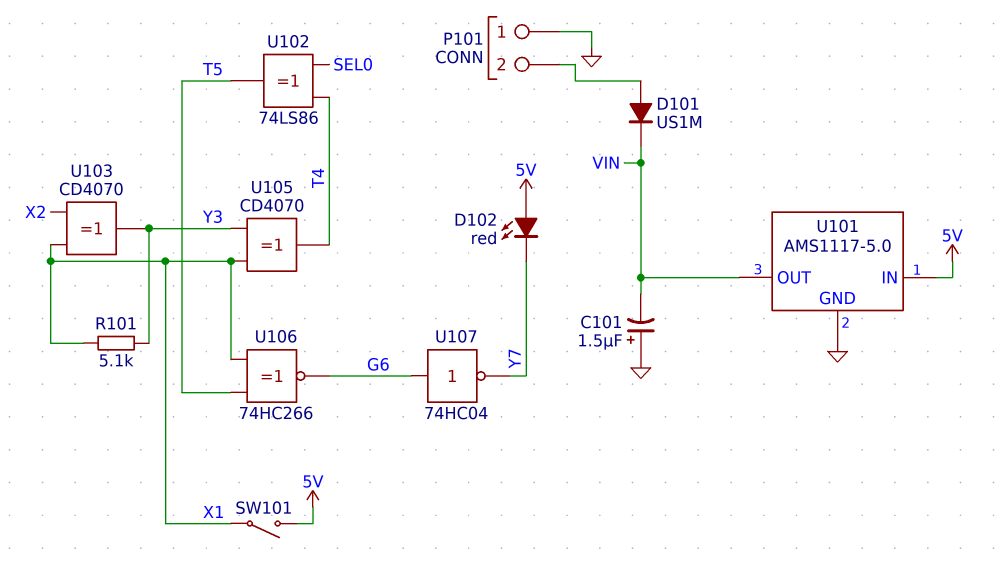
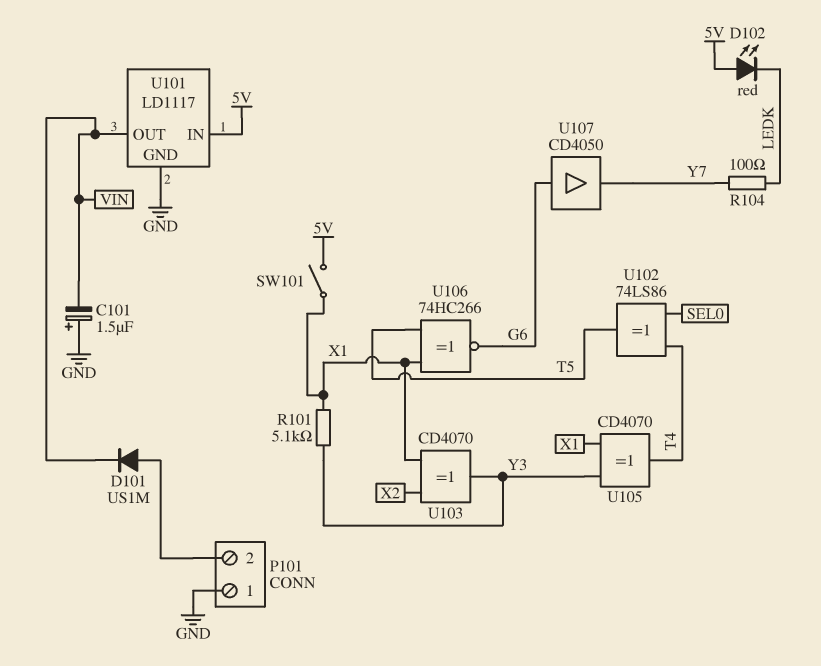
D102: LED red (A 5V, K Y7) -> LED red (A 5V, K LEDK)
R104: none -> 100 (LEDK, Y7)
U101: AMS1117-5.0 -> LD1117
U107: NOT 74HC04 (in G6, out Y7) -> buffer CD4050 (in G6, out Y7)

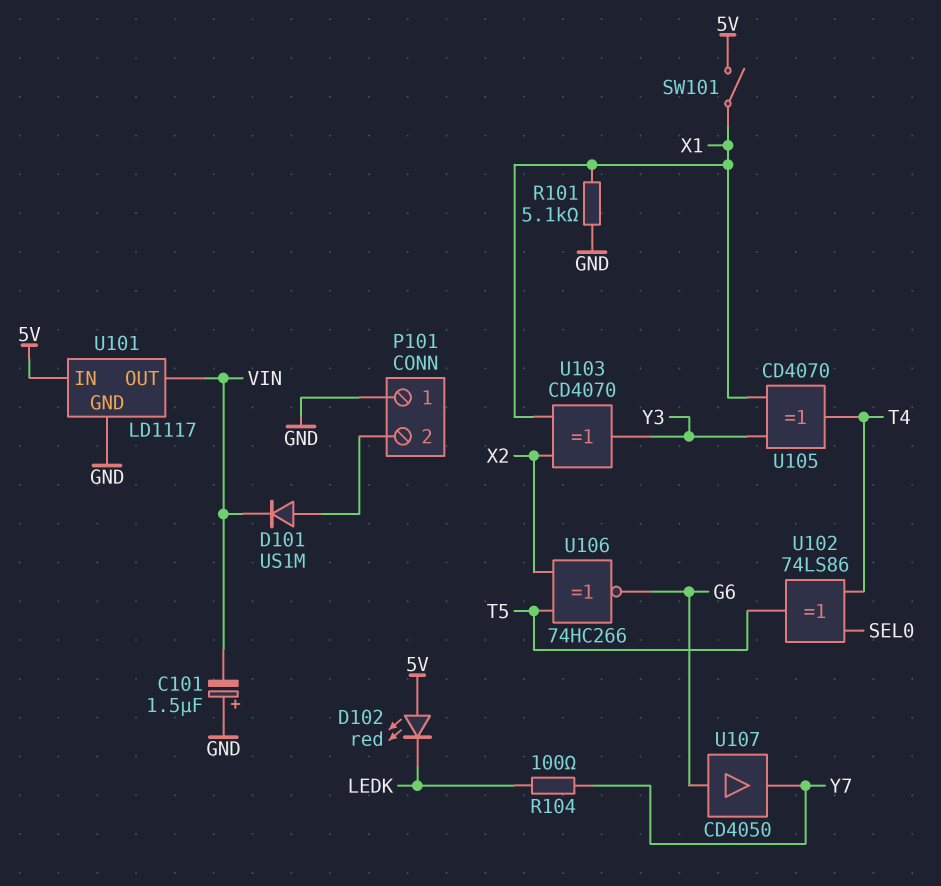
R101: 5.1k (X1, Y3) -> 5.1k (GND, X1)
U106: XNOR 74HC266 (in T5, in X1, out G6) -> XNOR 74HC266 (in T5, in X2, out G6)

